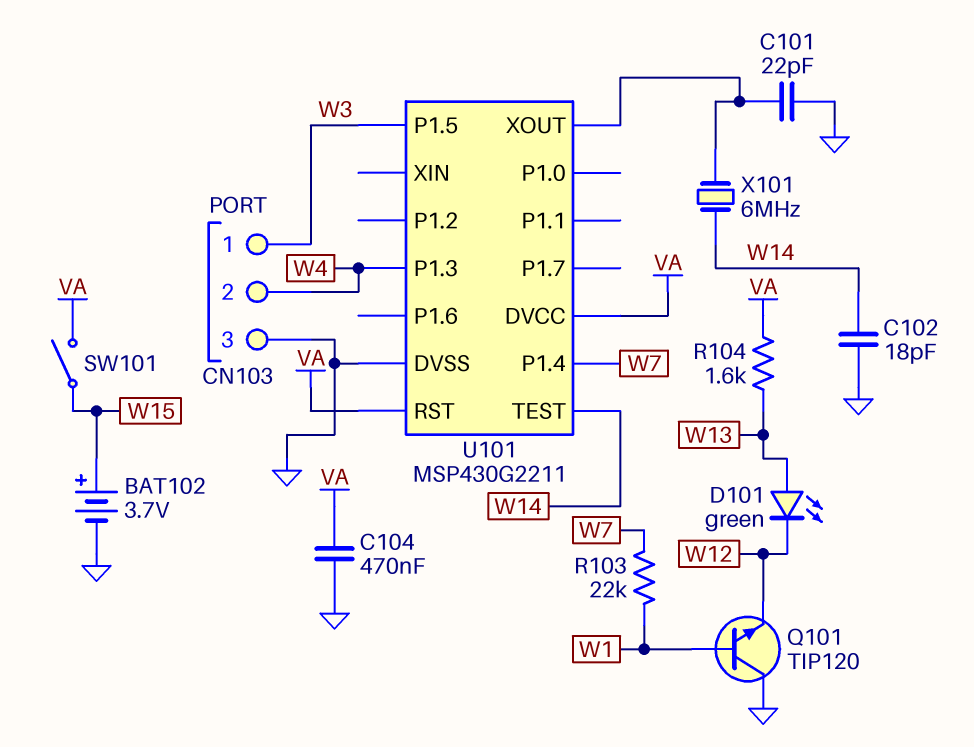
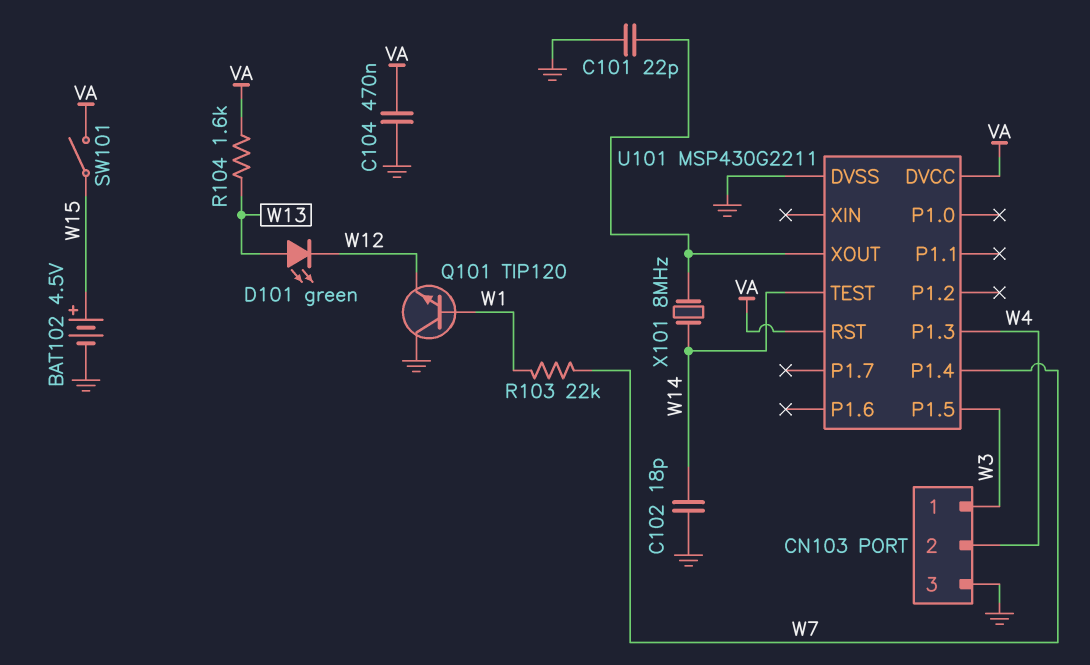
BAT102: 3.7V (plus W15, minus GND) -> 4.5V (plus W15, minus GND)
X101: 6MHz (U101/XOUT, W14) -> 8MHz (U101/XOUT, W14)

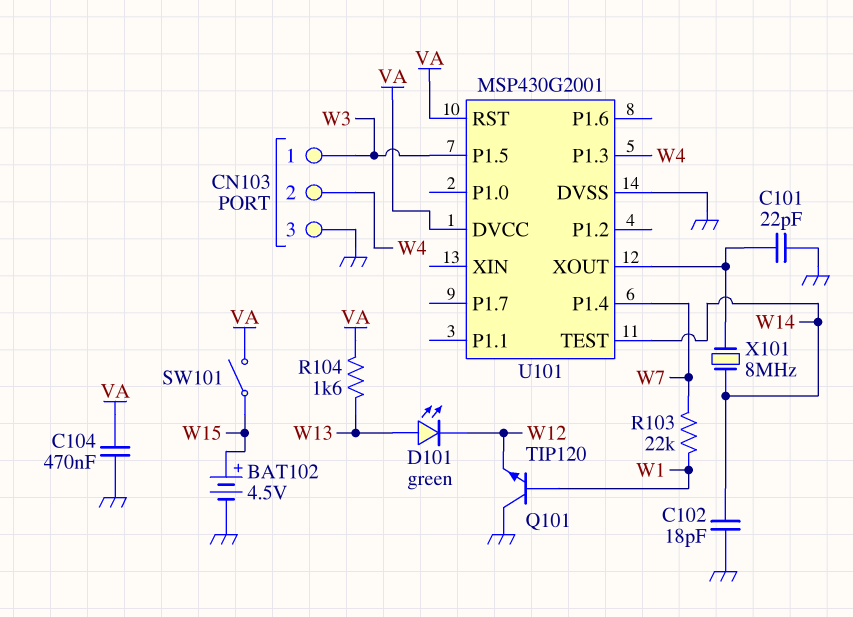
U101: MSP430G2211 -> MSP430G2001

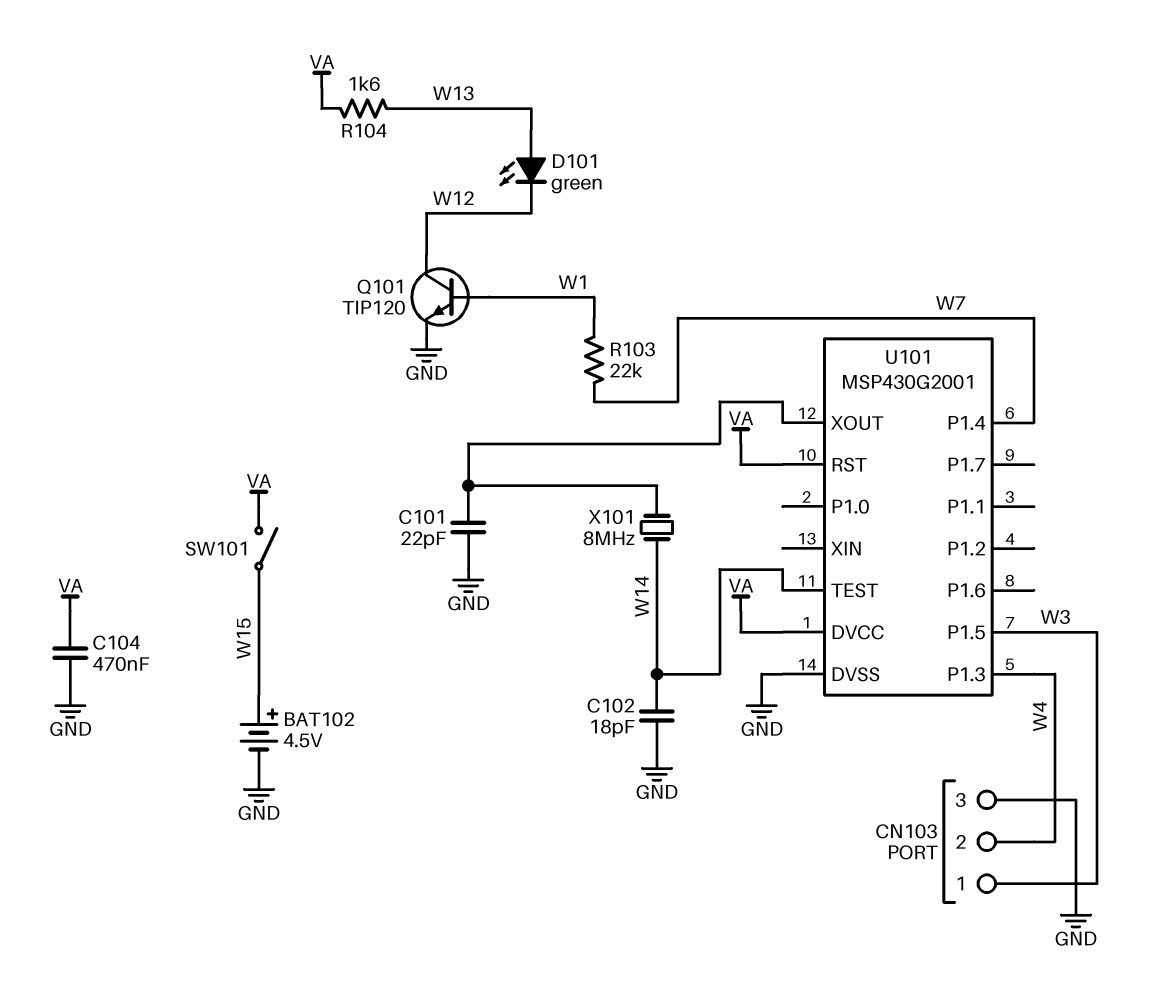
Q101: NPN TIP120 (B W1, C GND, E W12) -> NPN TIP120 (B W1, C W12, E GND)

